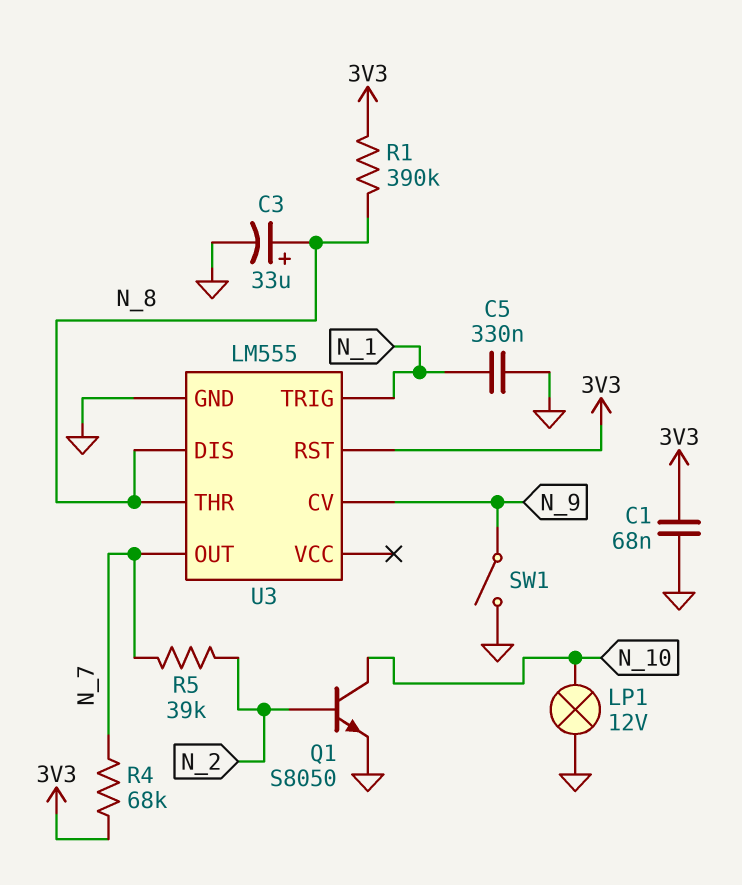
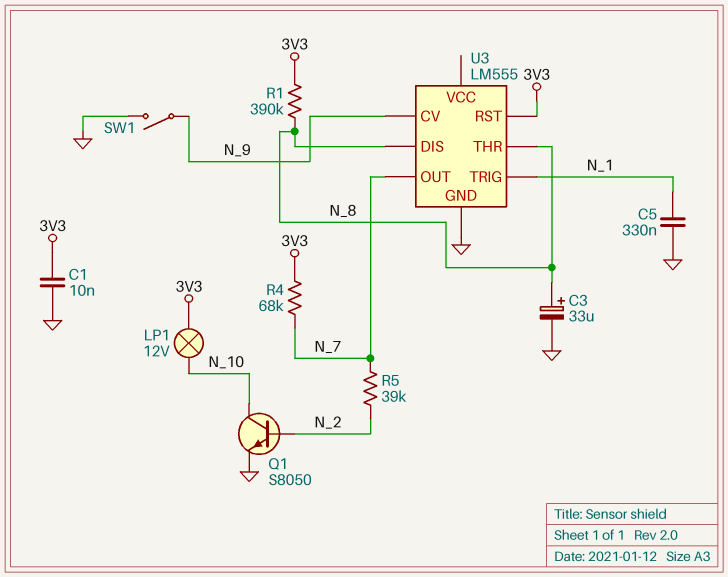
C1: 68nF (3V3, GND) -> 10nF (3V3, GND)
LP1: lamp 12V (GND, N_10) -> lamp 12V (3V3, N_10)

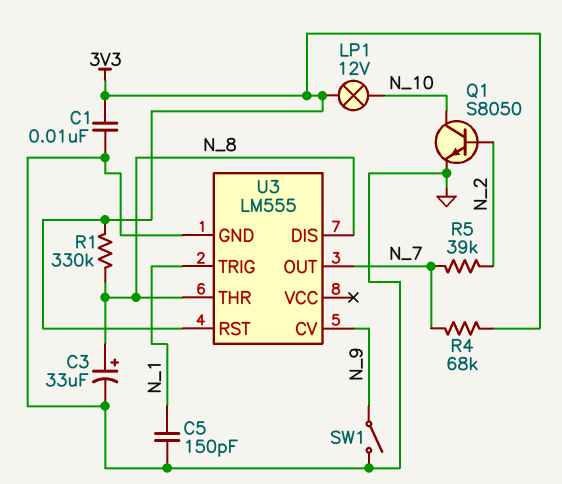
C5: 330nF (GND, N_1) -> 150pF (GND, N_1)
R1: 390k (3V3, N_8) -> 330k (3V3, N_8)

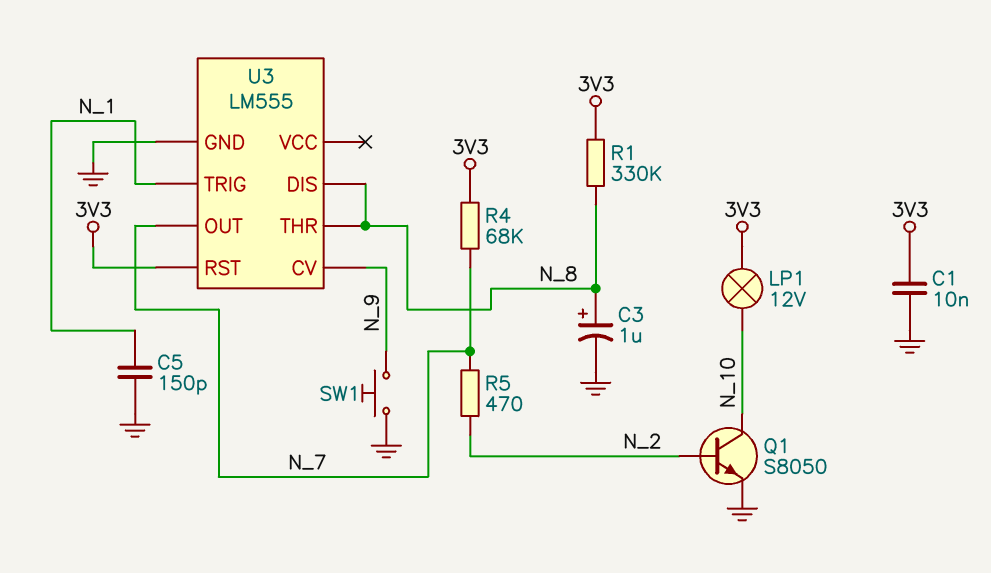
C3: 33uF (plus N_8, minus GND) -> 1uF (plus N_8, minus GND)
R5: 39k (N_2, N_7) -> 470 (N_2, N_7)
SW1: switch (GND, N_9) -> button (GND, N_9)

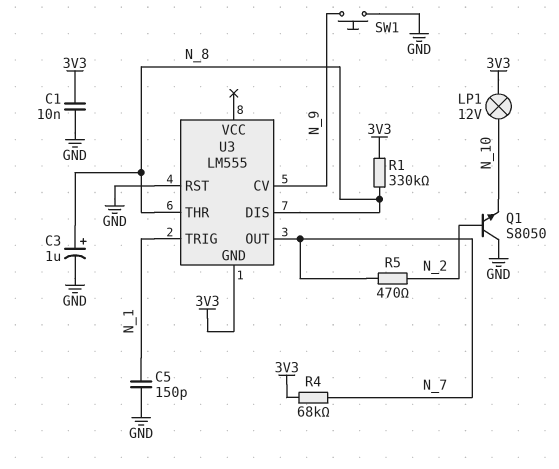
Q1: NPN S8050 (B N_2, C N_10, E GND) -> NPN S8050 (B N_2, C GND, E N_10)
U3 pin GND: GND -> 3V3
U3 pin RST: 3V3 -> GND

